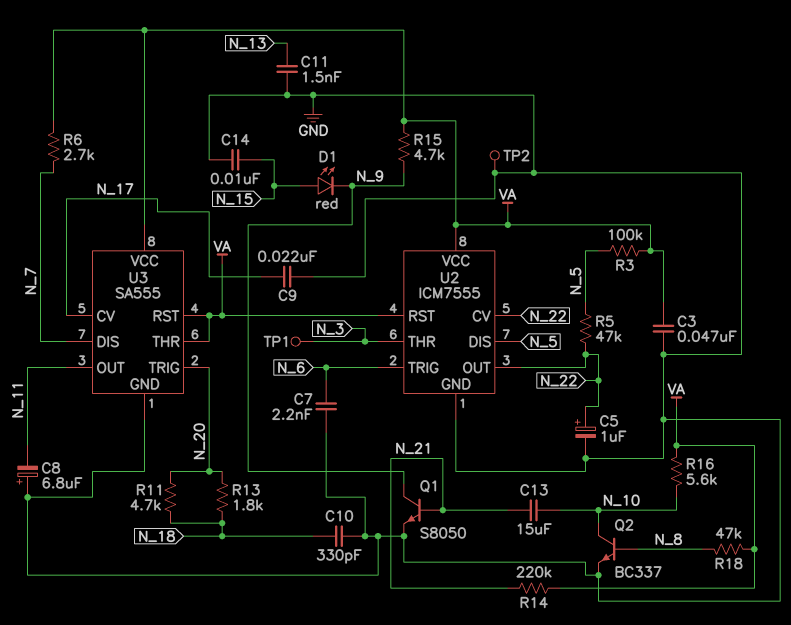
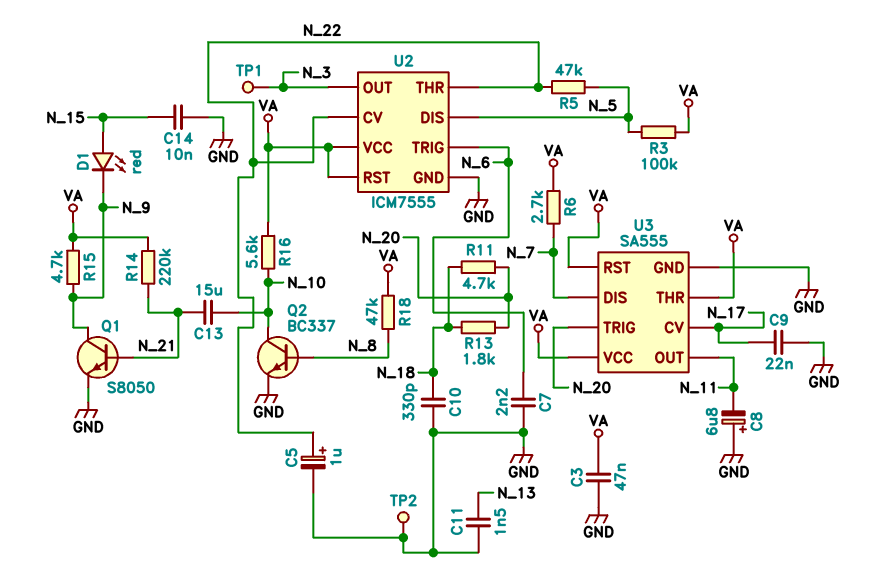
U2 pin OUT: N_22 -> N_3
U2 pin THR: N_3 -> N_22

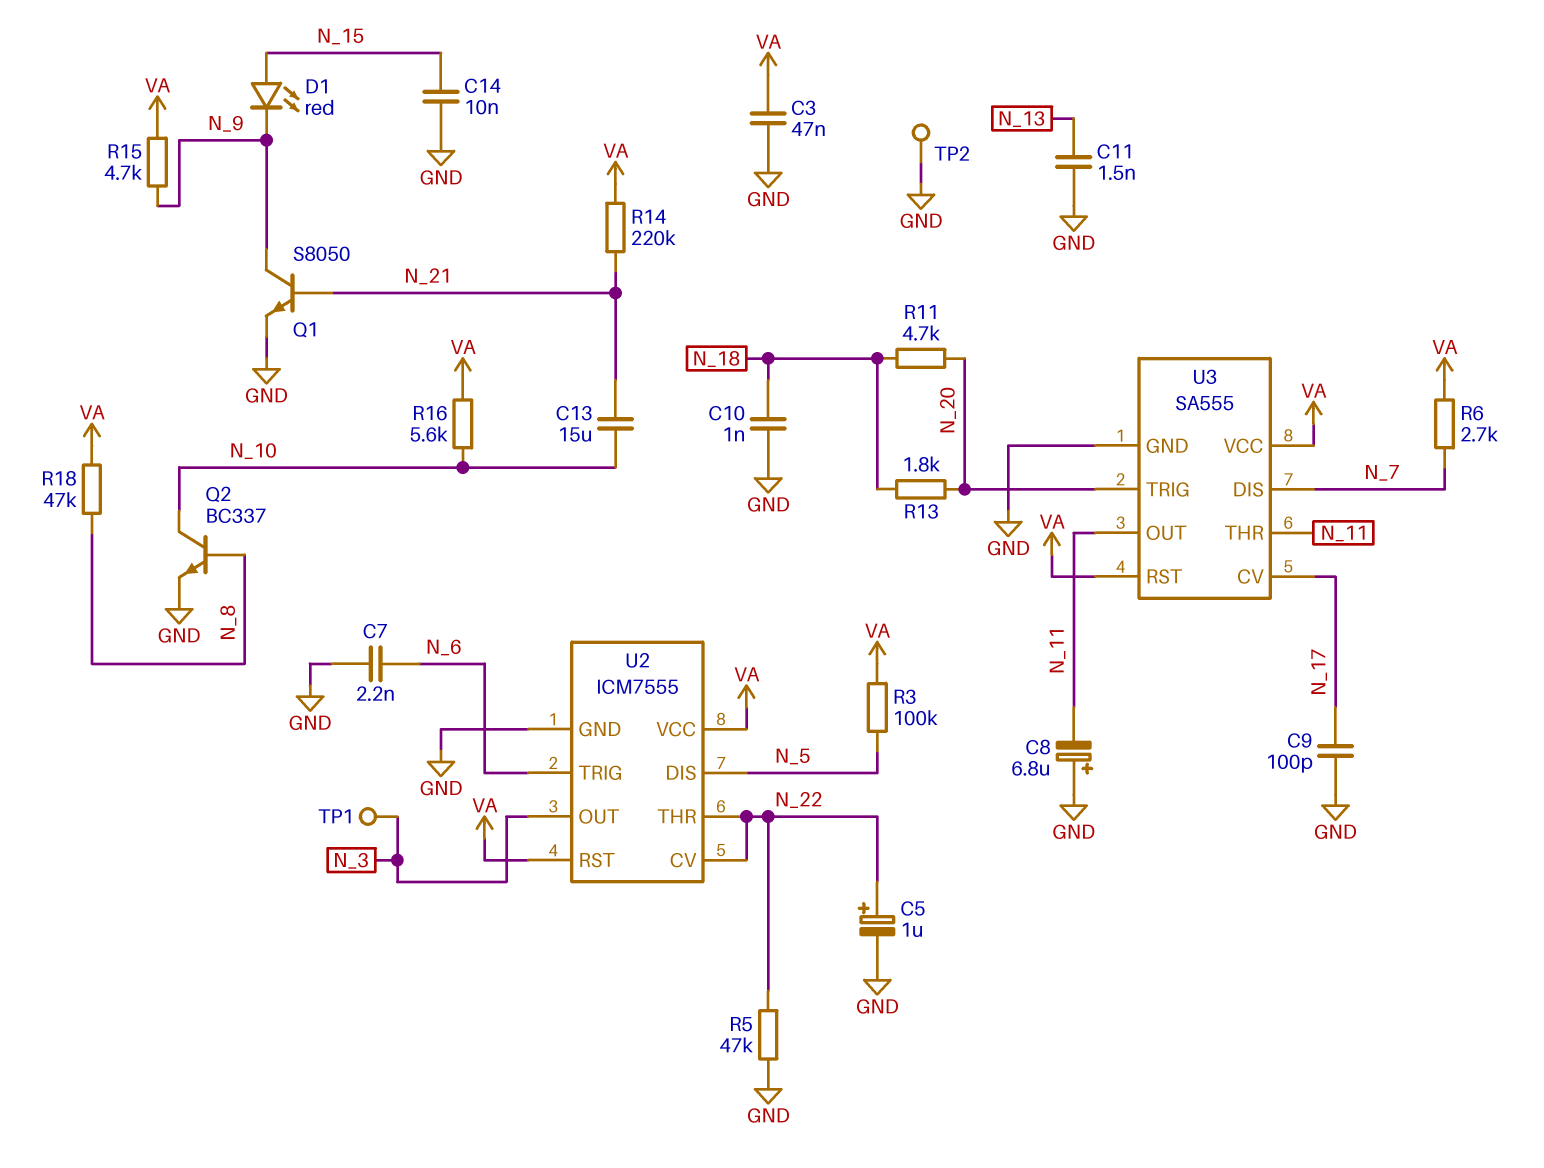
C9: 22nF (GND, N_17) -> 100pF (GND, N_17)
C10: 330pF (GND, N_18) -> 1nF (GND, N_18)
R5: 47k (N_5, N_22) -> 47k (GND, N_22)
U3 pin THR: VA -> N_11

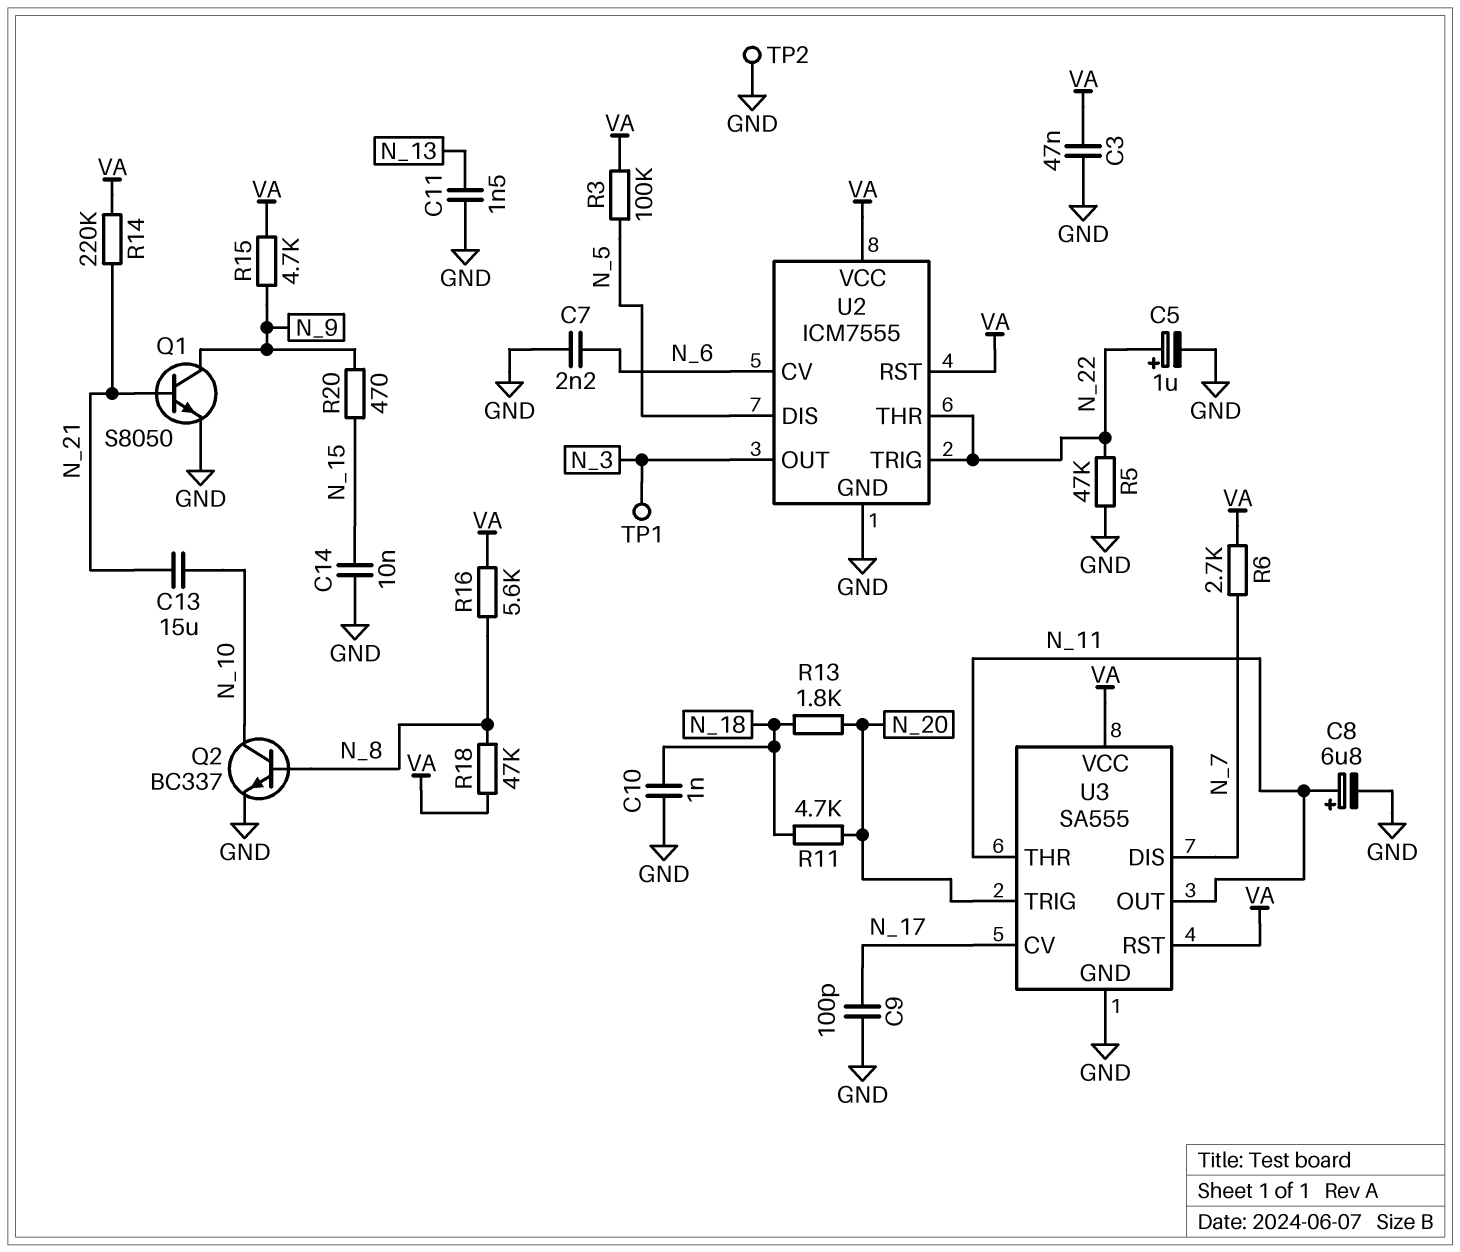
C8: 6.8uF (plus GND, minus N_11) -> 6.8uF (plus N_11, minus GND)
D1: LED red (A N_15, K N_9) -> none
R16: 5.6k (N_10, VA) -> 5.6k (N_8, VA)
R20: none -> 470 (N_9, N_15)
U2 pin CV: N_22 -> N_6
U2 pin TRIG: N_6 -> N_22

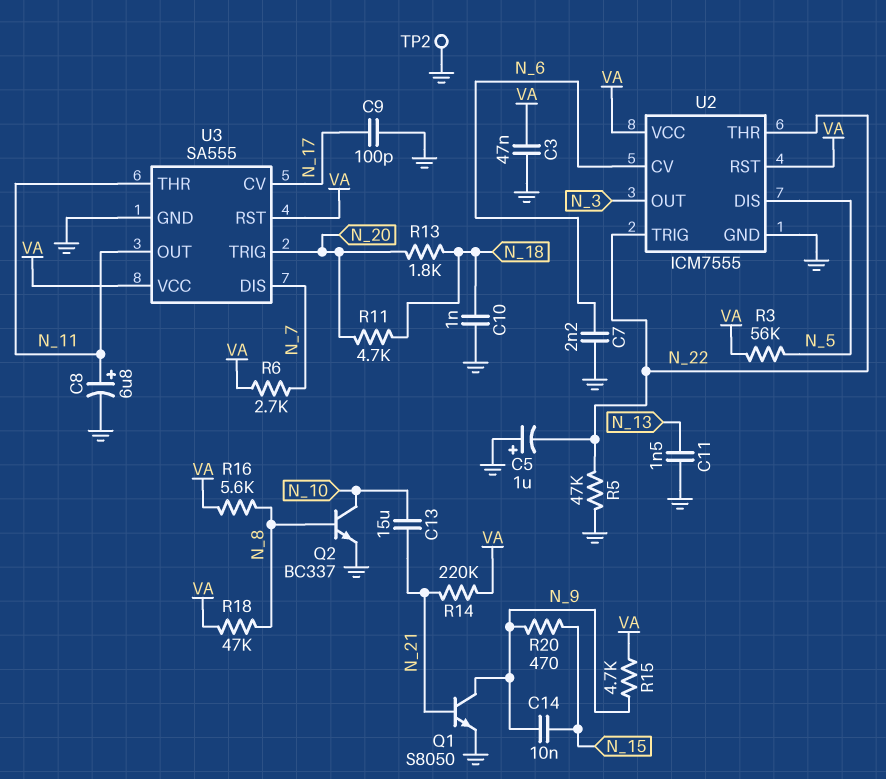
C5: 1uF (plus N_22, minus GND) -> 1uF (plus GND, minus N_22)
C14: 10nF (GND, N_15) -> 10nF (N_9, N_15)
R3: 100k (N_5, VA) -> 56k (N_5, VA)
TP1: test point (N_3) -> none

